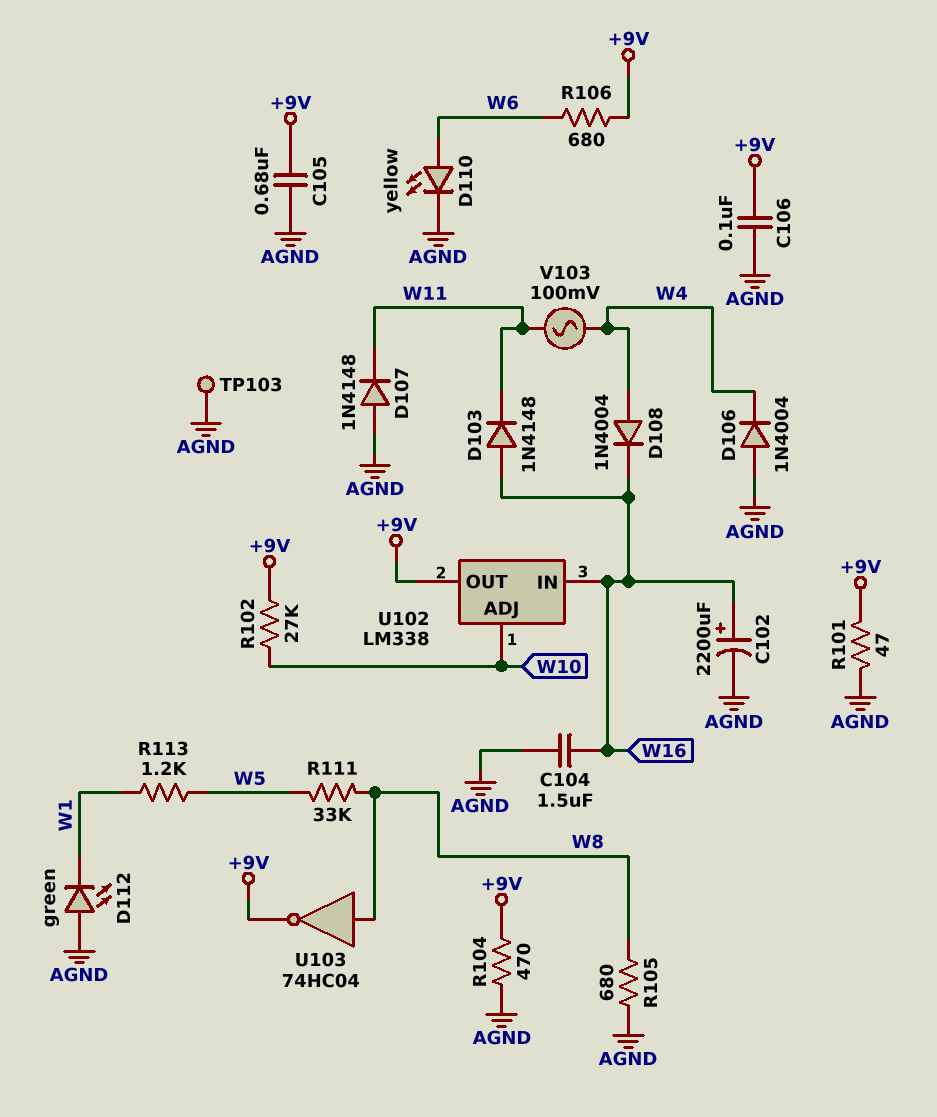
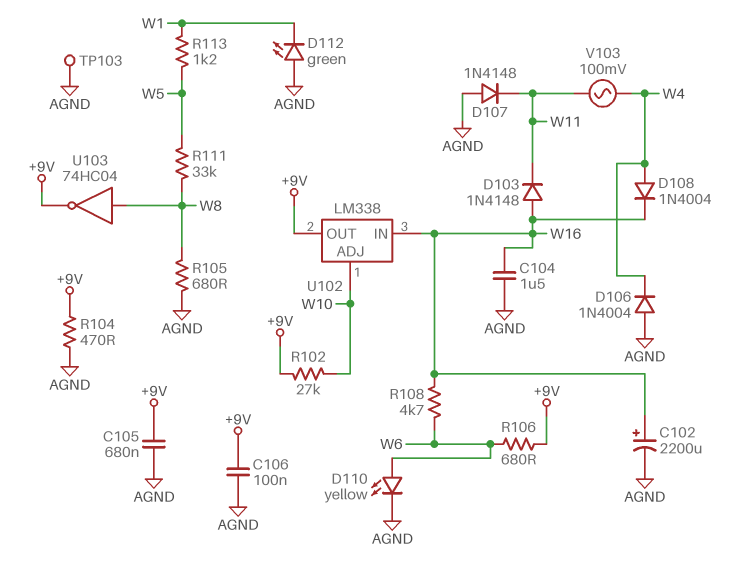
R101: 47 (+9V, AGND) -> none
R108: none -> 4.7k (W6, W16)

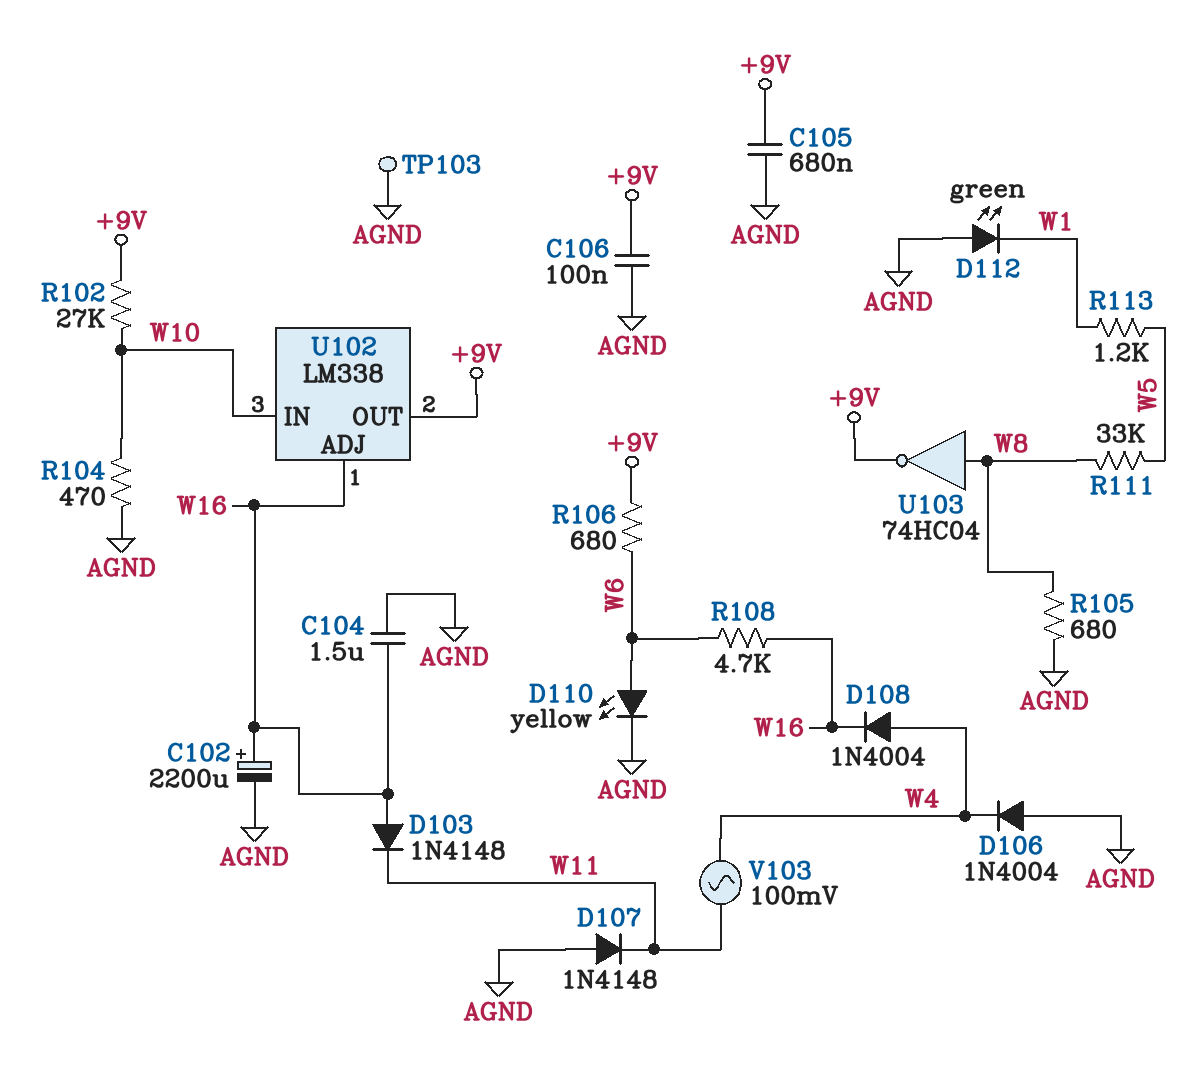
R104: 470 (+9V, AGND) -> 470 (AGND, W10)
U102 pin ADJ: W10 -> W16
U102 pin IN: W16 -> W10

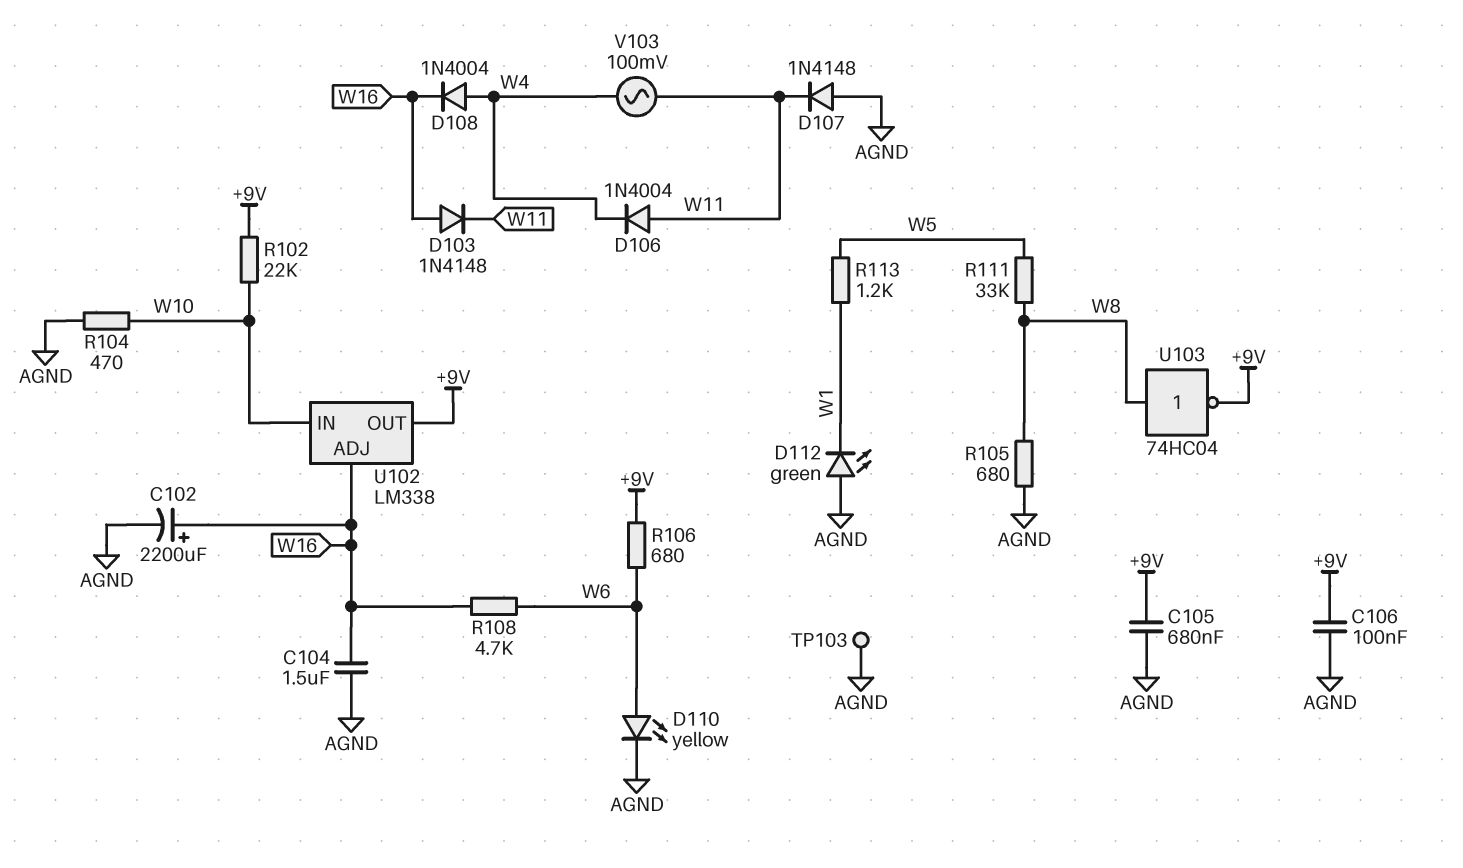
D106: diode 1N4004 (A AGND, K W4) -> diode 1N4004 (A W11, K W4)
R102: 27k (+9V, W10) -> 22k (+9V, W10)

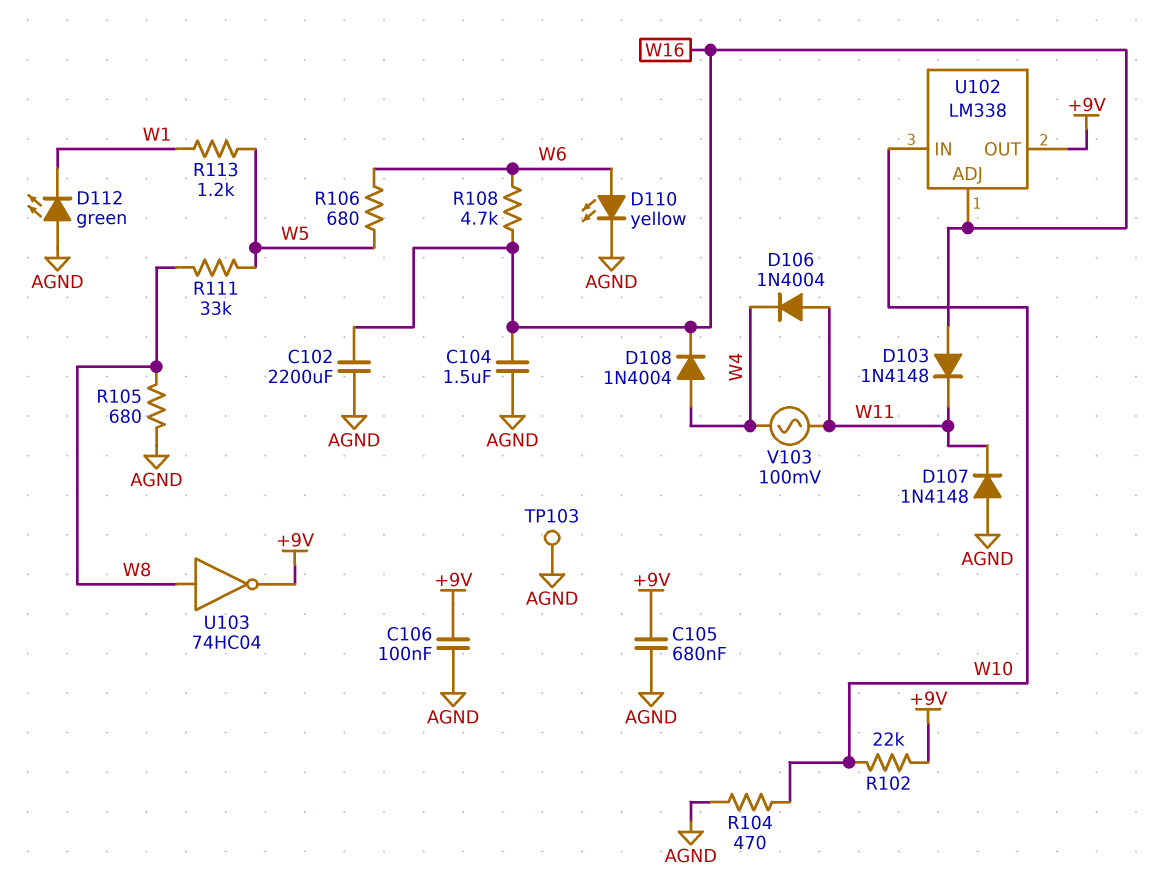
C102: 2200uF (plus W16, minus AGND) -> 2200uF (AGND, W16)
R106: 680 (+9V, W6) -> 680 (W5, W6)

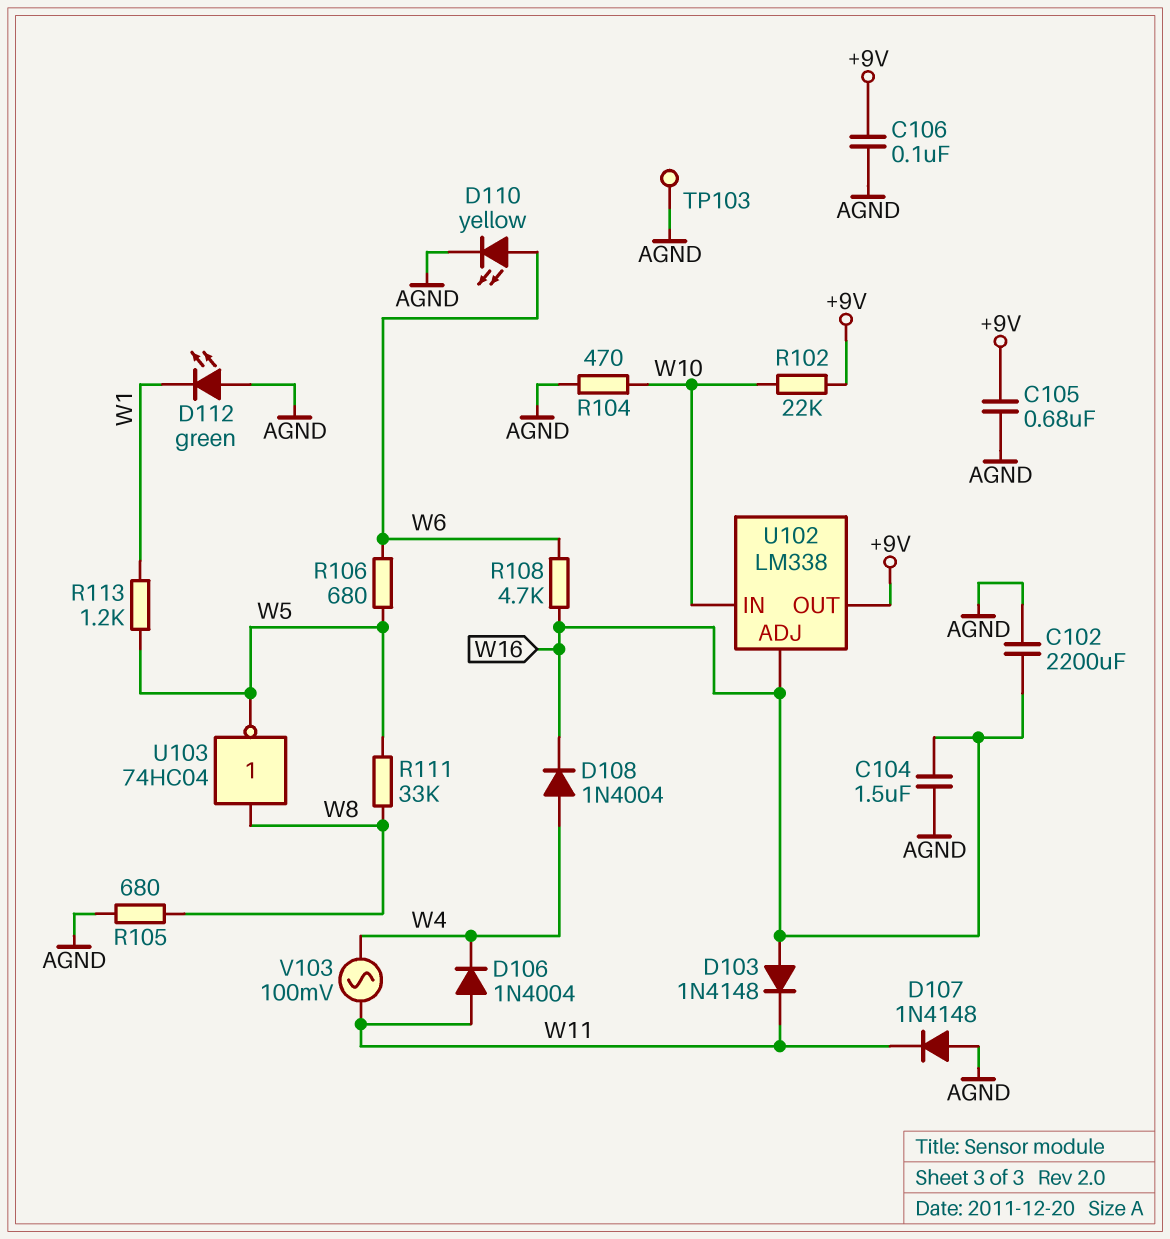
U103: NOT 74HC04 (in W8, out +9V) -> NOT 74HC04 (in W8, out W5)

